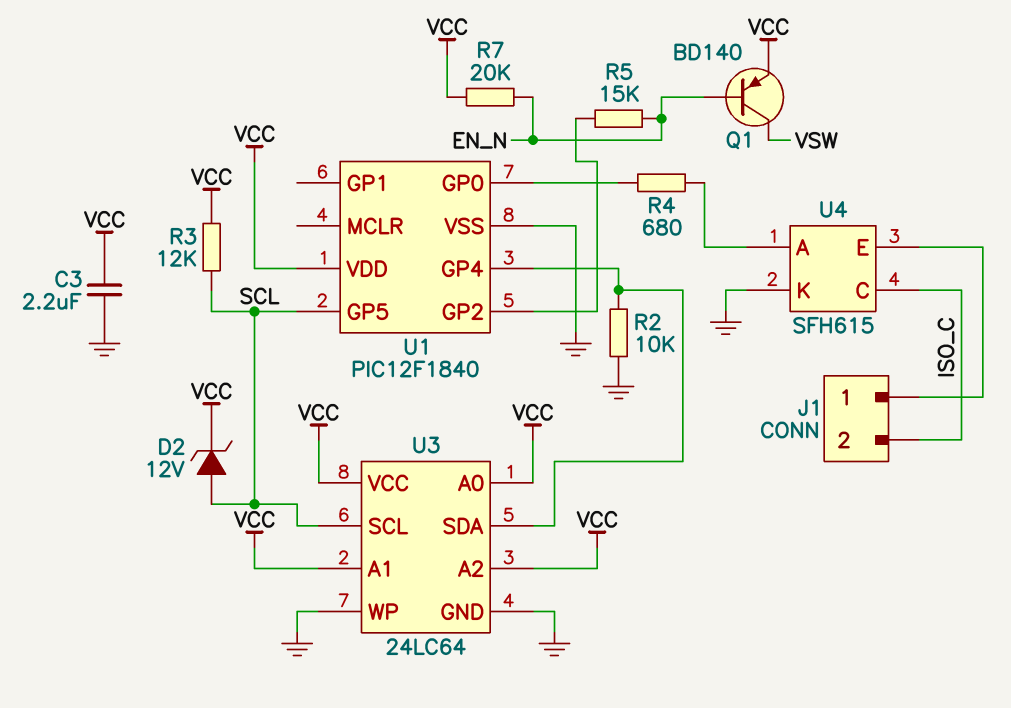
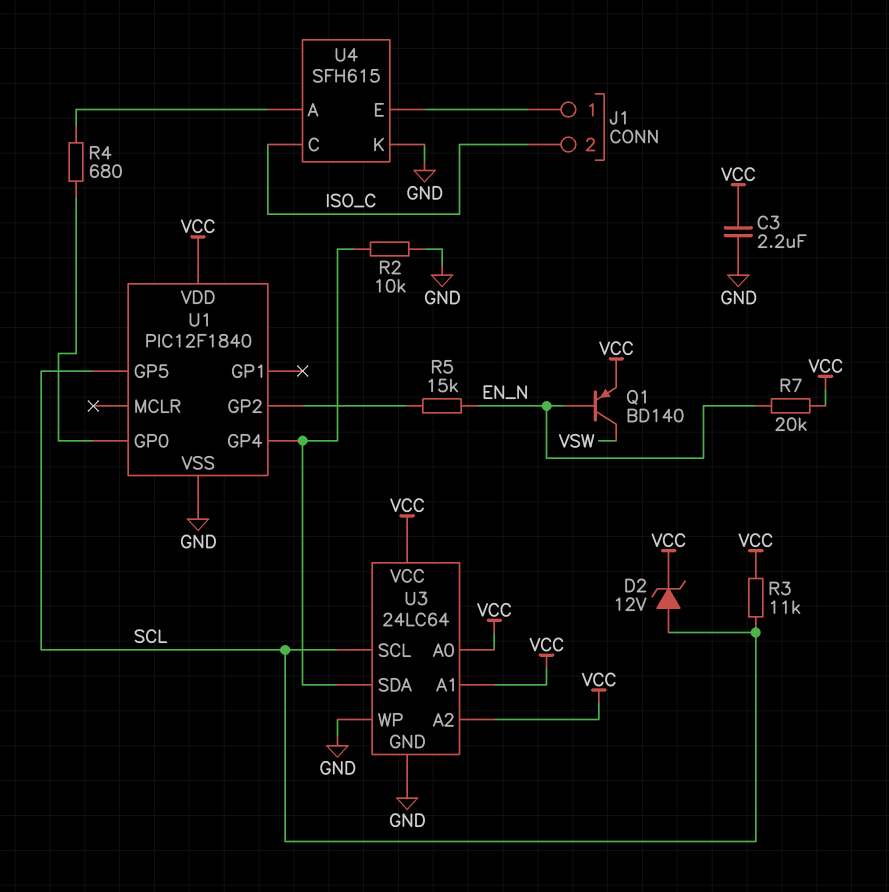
R3: 12k (SCL, VCC) -> 11k (SCL, VCC)

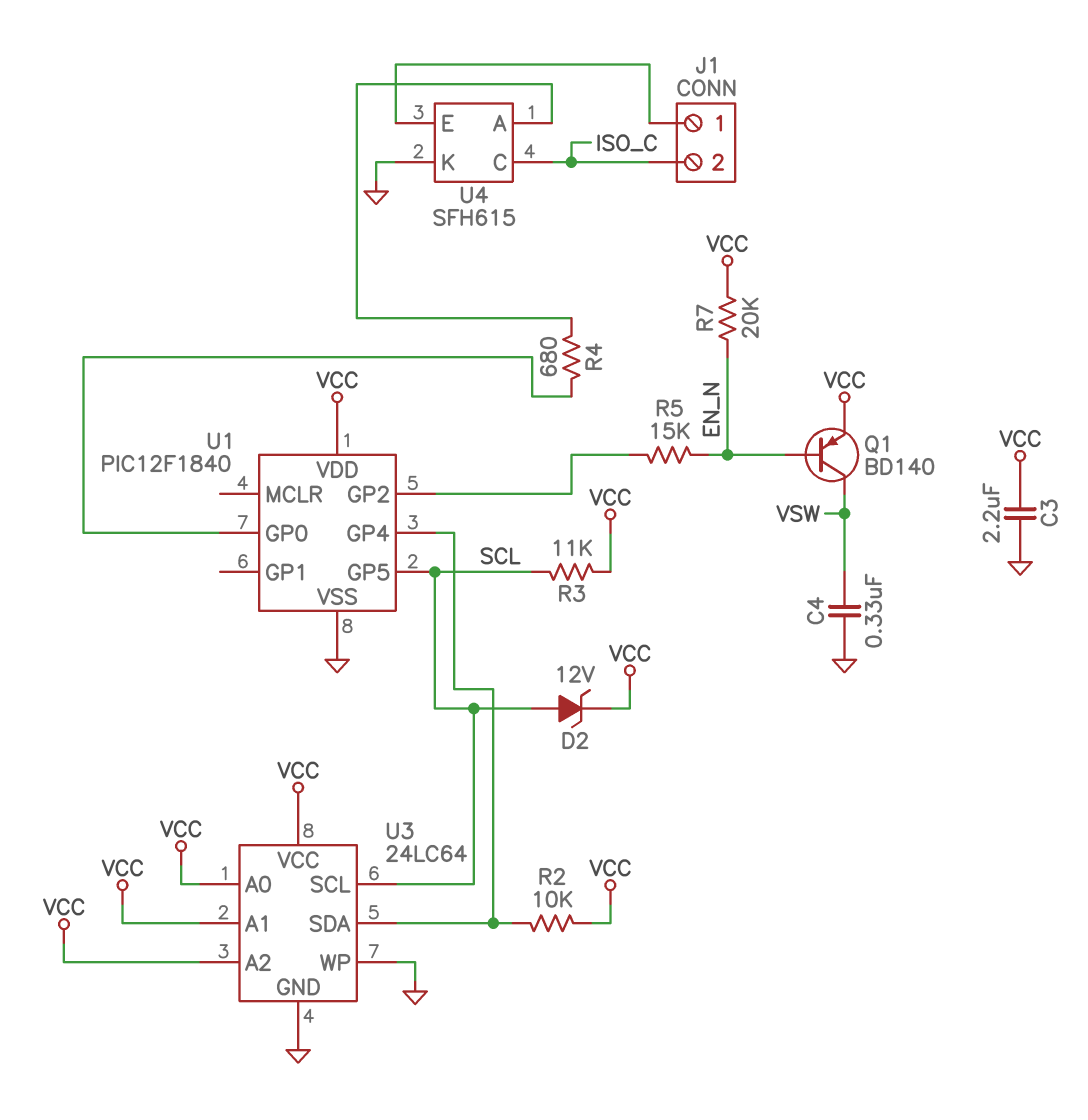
C4: none -> 330nF (GND, VSW)
R2: 10k (GND, U1/GP4) -> 10k (U1/GP4, VCC)

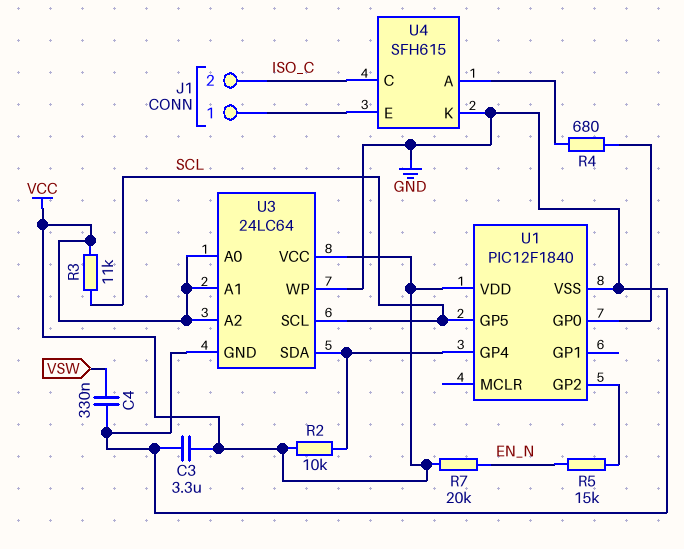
C3: 2.2uF (GND, VCC) -> 3.3uF (GND, VCC)
D2: zener 12V (A SCL, K VCC) -> none
Q1: PNP BD140 (B EN_N, C VSW, E VCC) -> none

